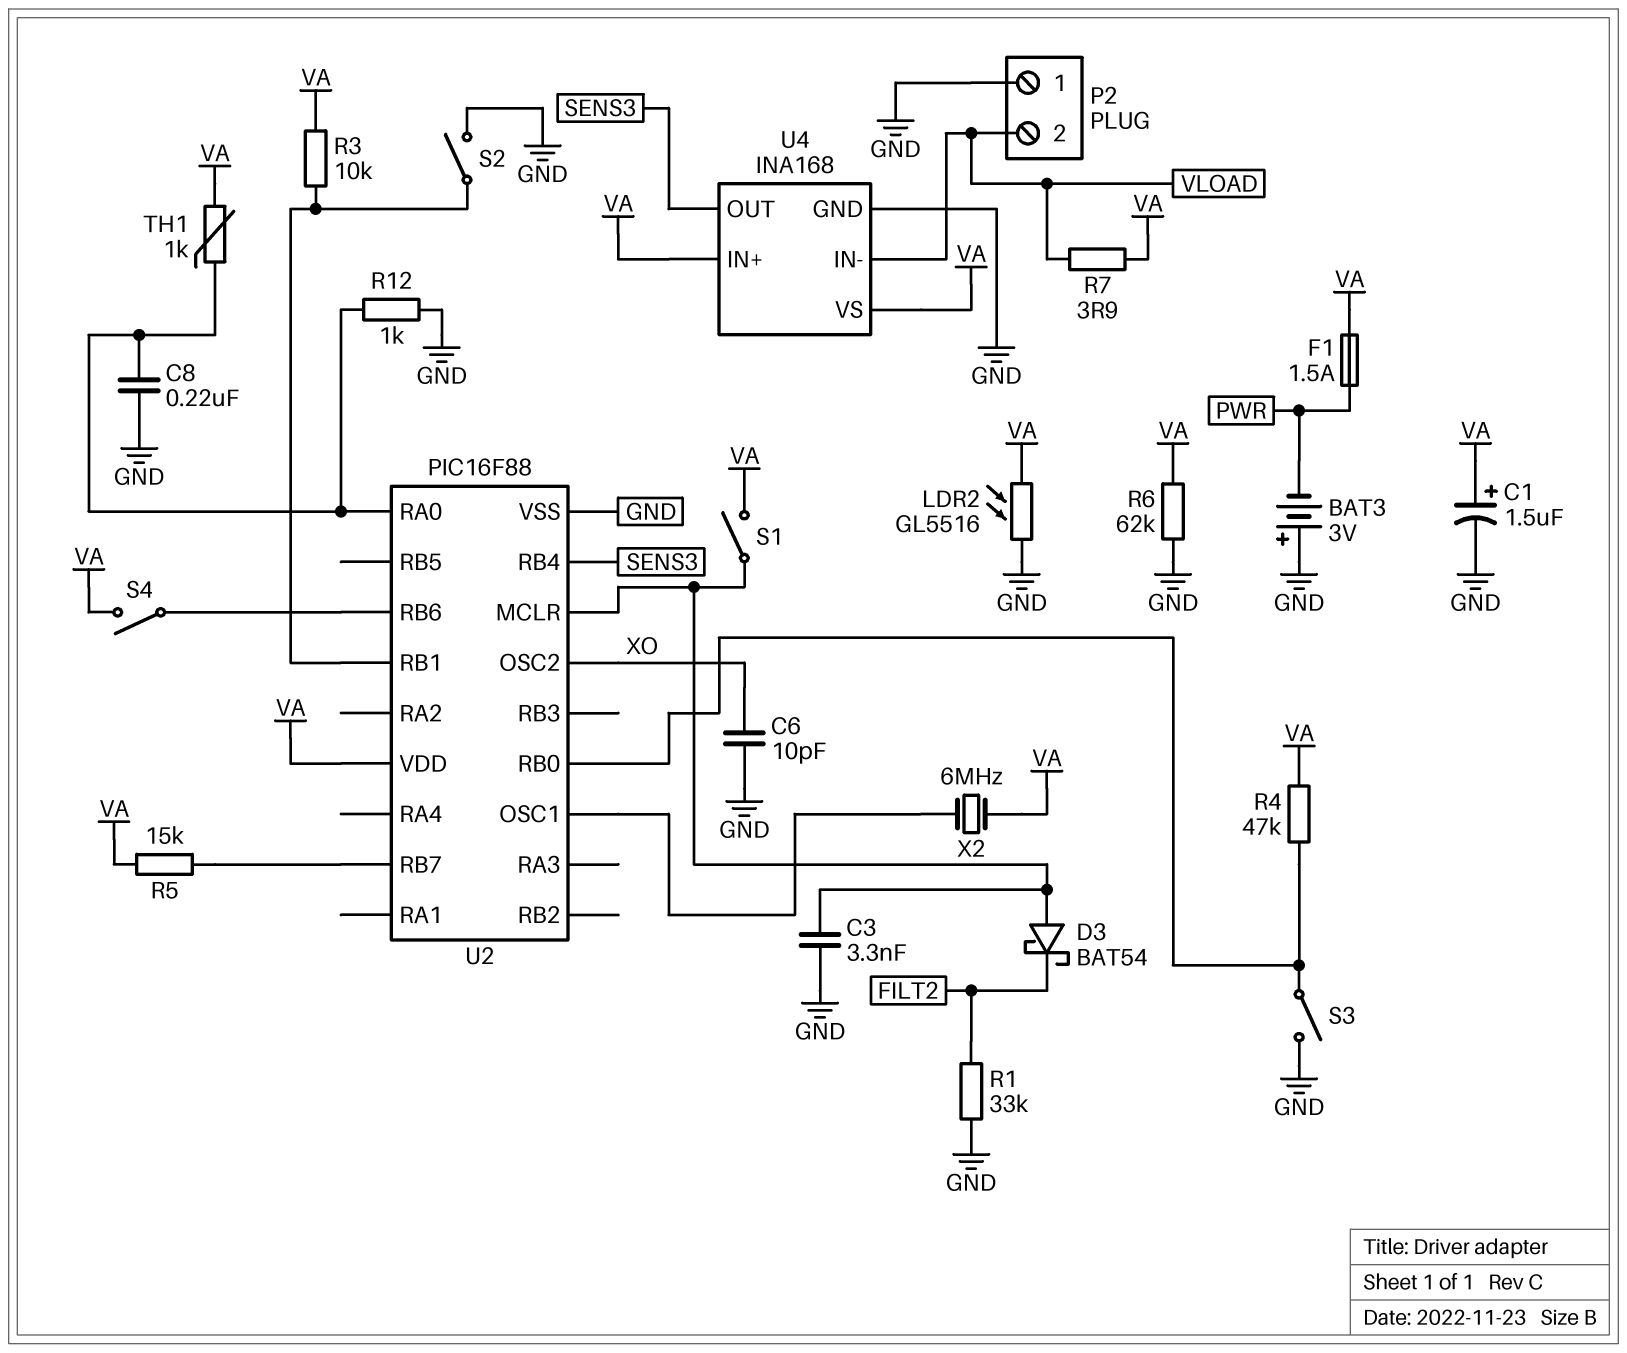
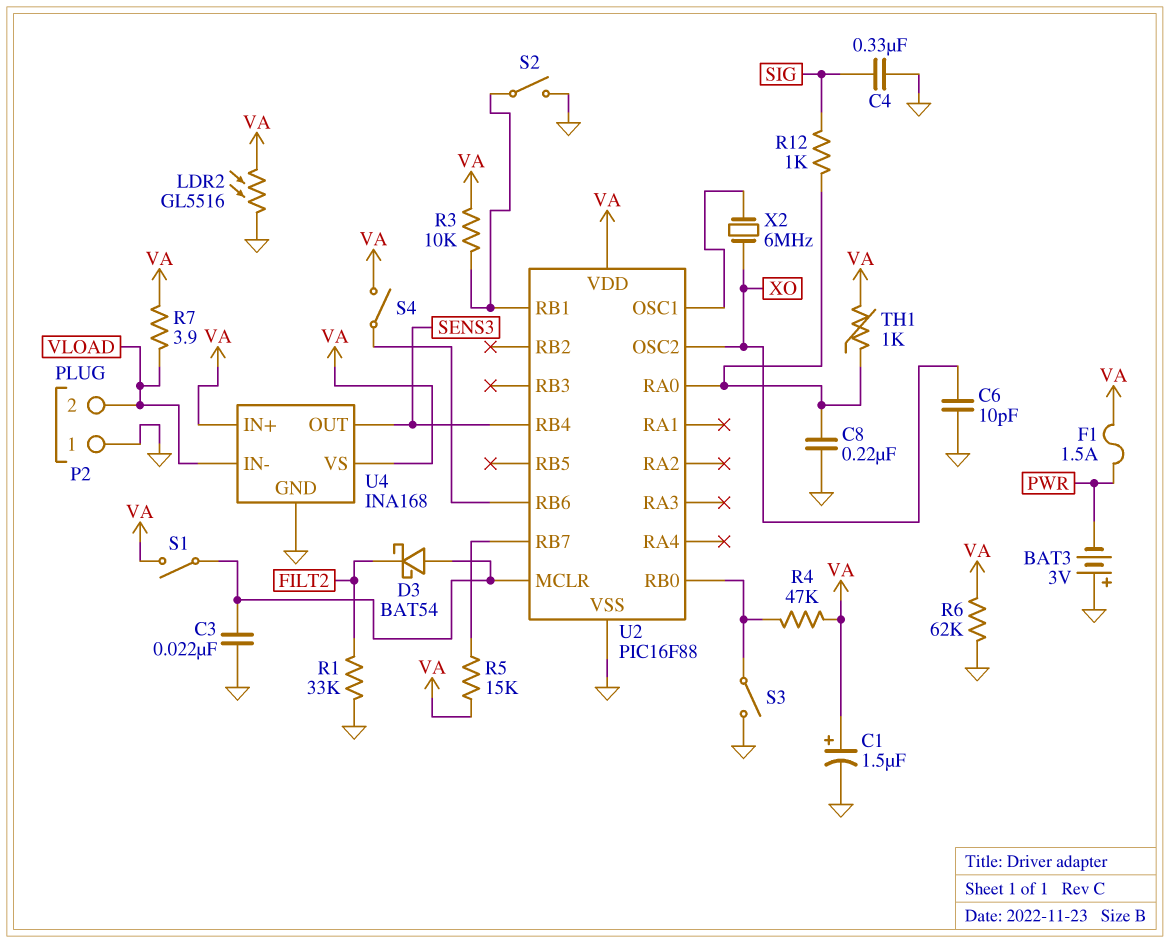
C3: 3.3nF (GND, U2/MCLR) -> 22nF (GND, U2/MCLR)
C4: none -> 330nF (GND, SIG)
R12: 1k (GND, U2/RA0) -> 1k (SIG, U2/RA0)
X2: 6MHz (U2/OSC1, VA) -> 6MHz (U2/OSC1, XO)

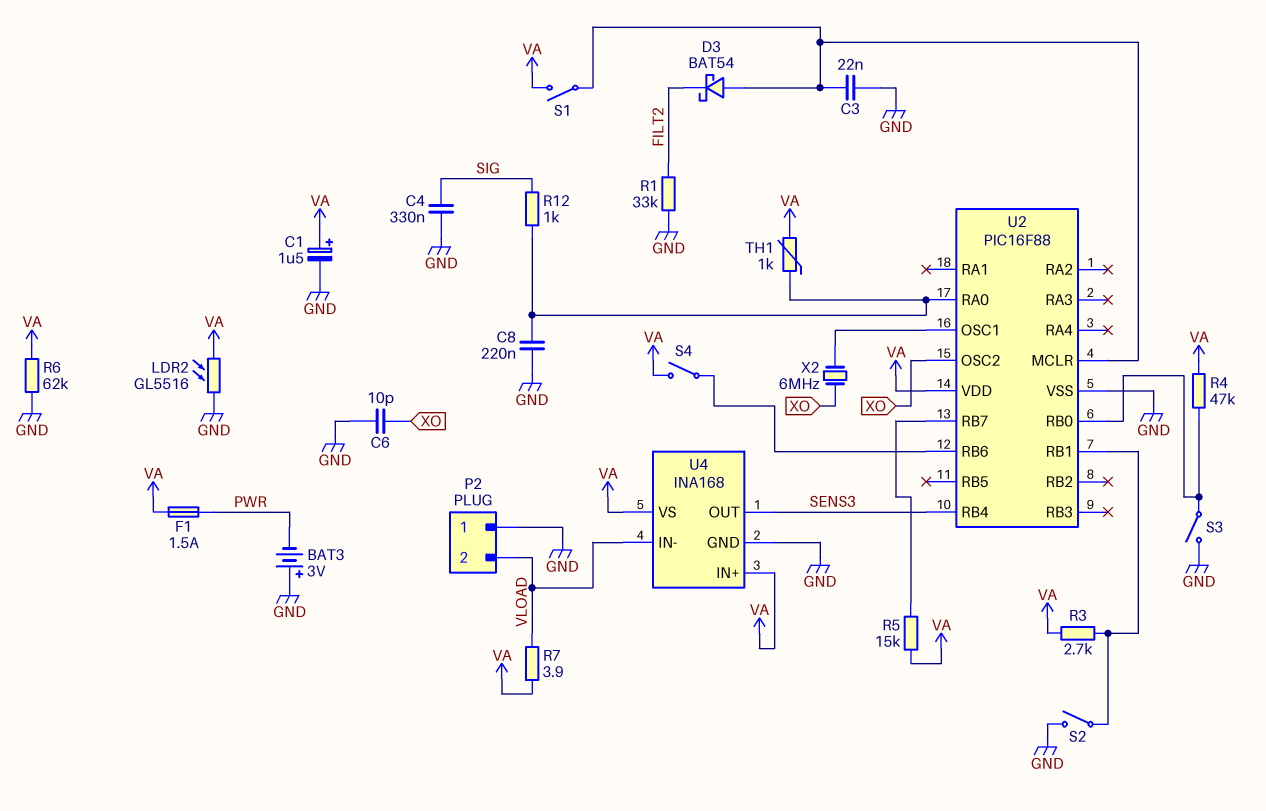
R3: 10k (U2/RB1, VA) -> 2.7k (U2/RB1, VA)

